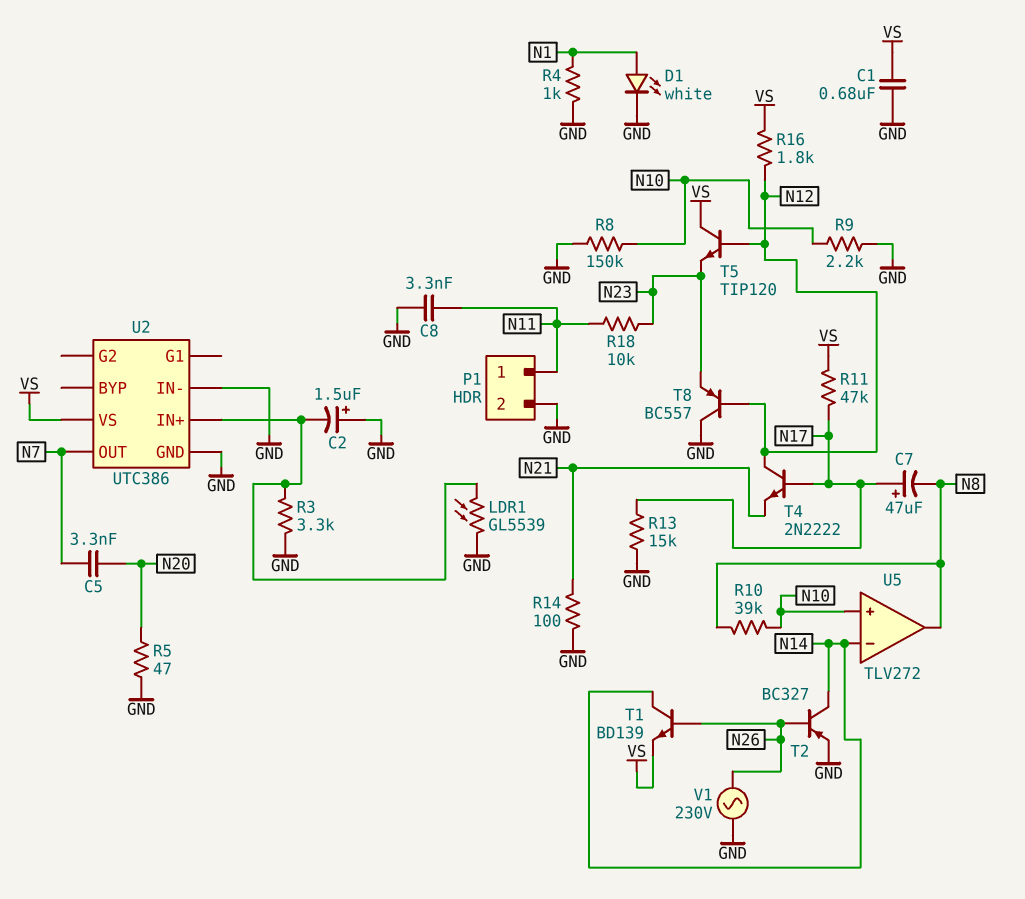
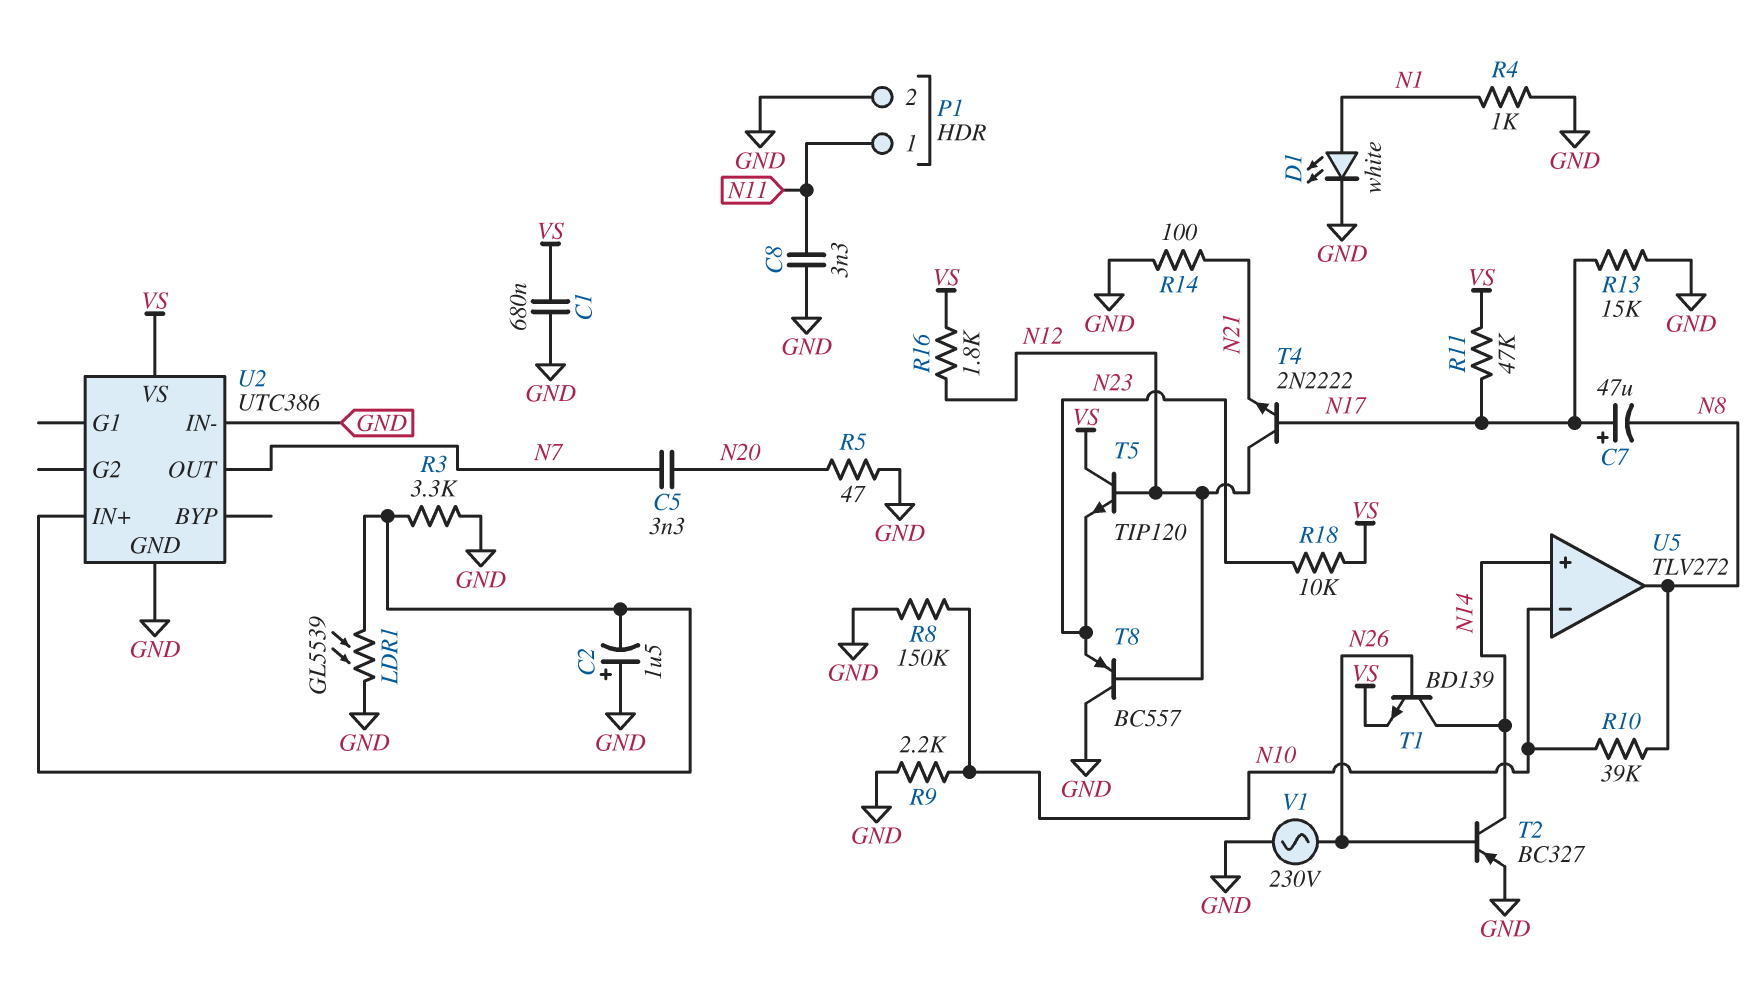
R18: 10k (N11, N23) -> 10k (N23, VS)
U5 pin in+: N10 -> N14
U5 pin in-: N14 -> N10

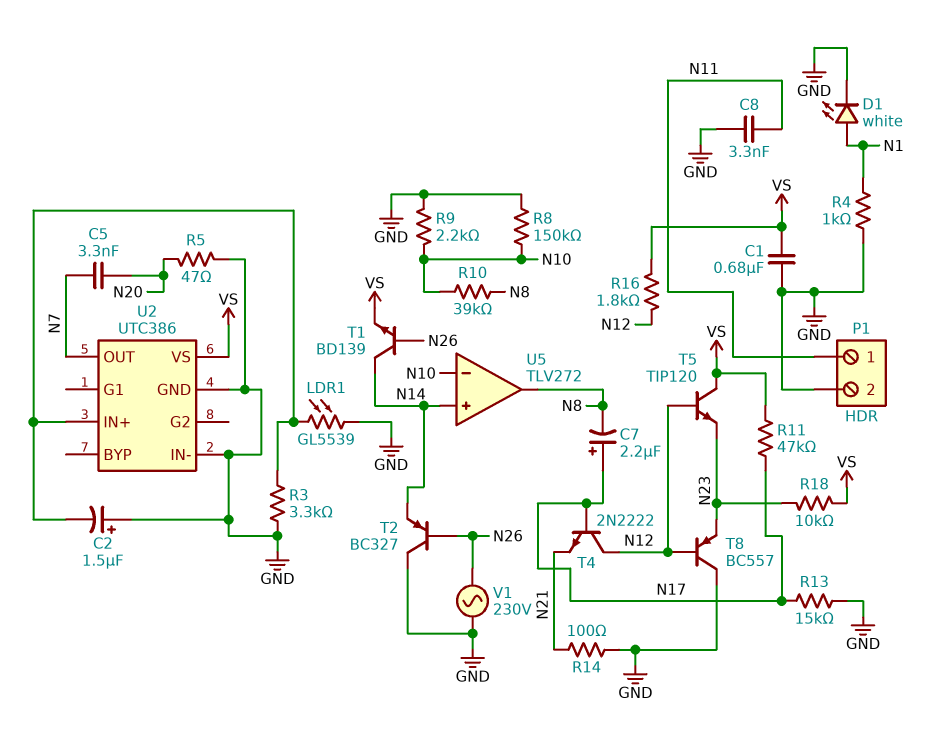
C7: 47uF (plus N17, minus N8) -> 2.2uF (plus N17, minus N8)
T2: PNP BC327 (B N26, C N14, E GND) -> PNP BC327 (B N26, C GND, E N14)

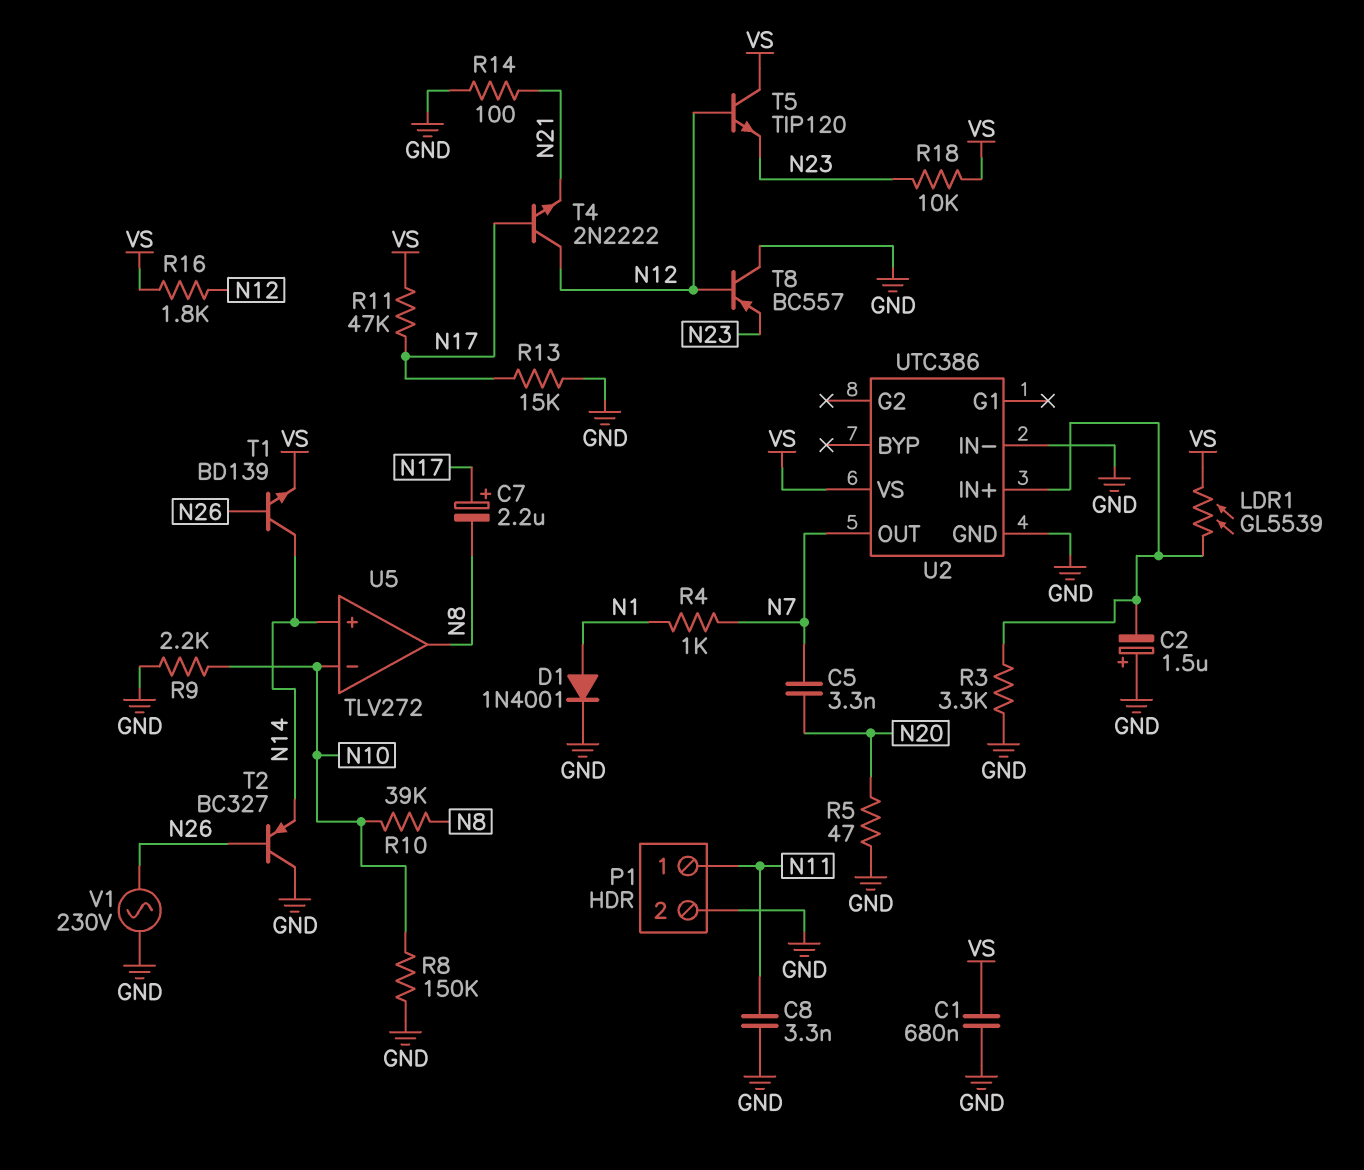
D1: LED white (A N1, K GND) -> diode 1N4001 (A N1, K GND)
LDR1: GL5539 (GND, U2/IN+) -> GL5539 (U2/IN+, VS)
R4: 1k (GND, N1) -> 1k (N1, N7)

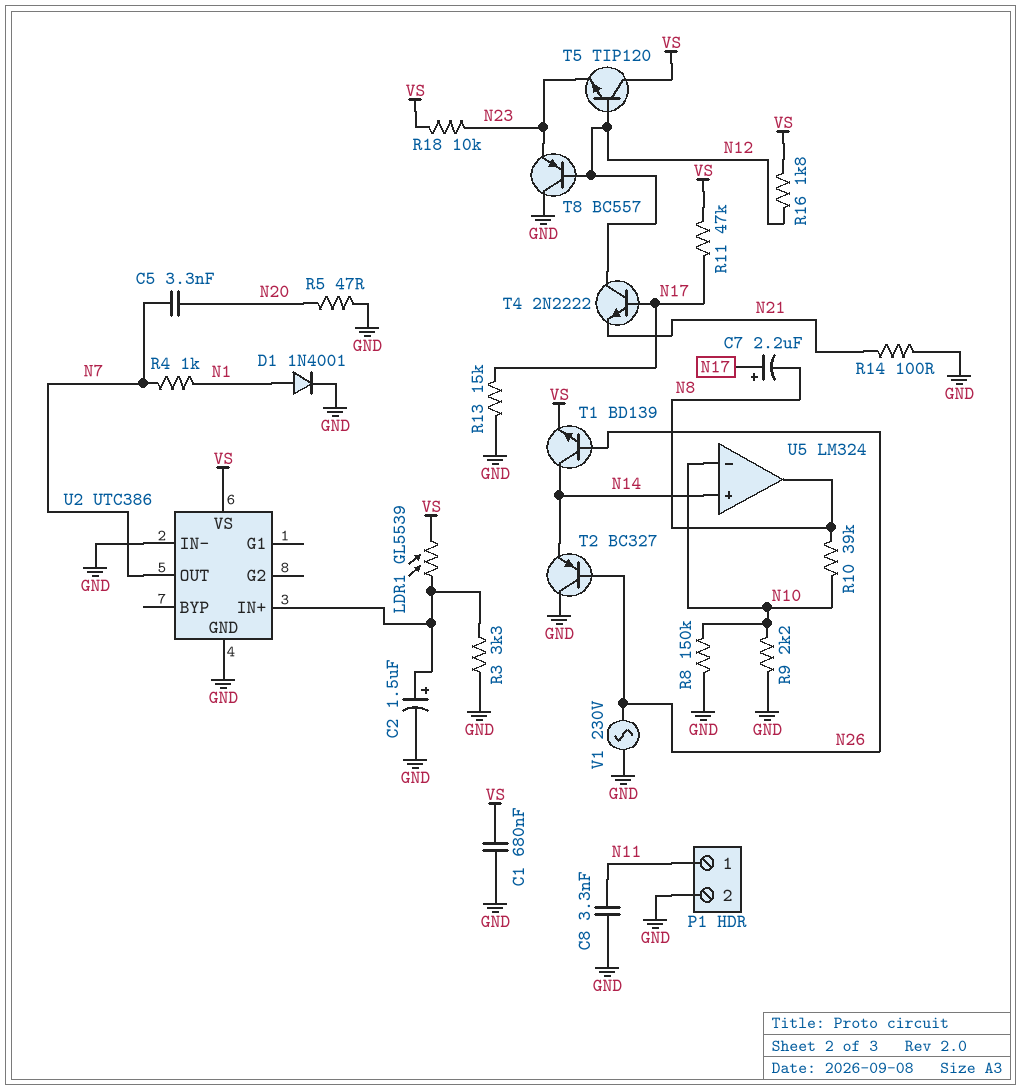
C2: 1.5uF (plus GND, minus U2/IN+) -> 1.5uF (plus U2/IN+, minus GND)
U5: TLV272 -> LM324

